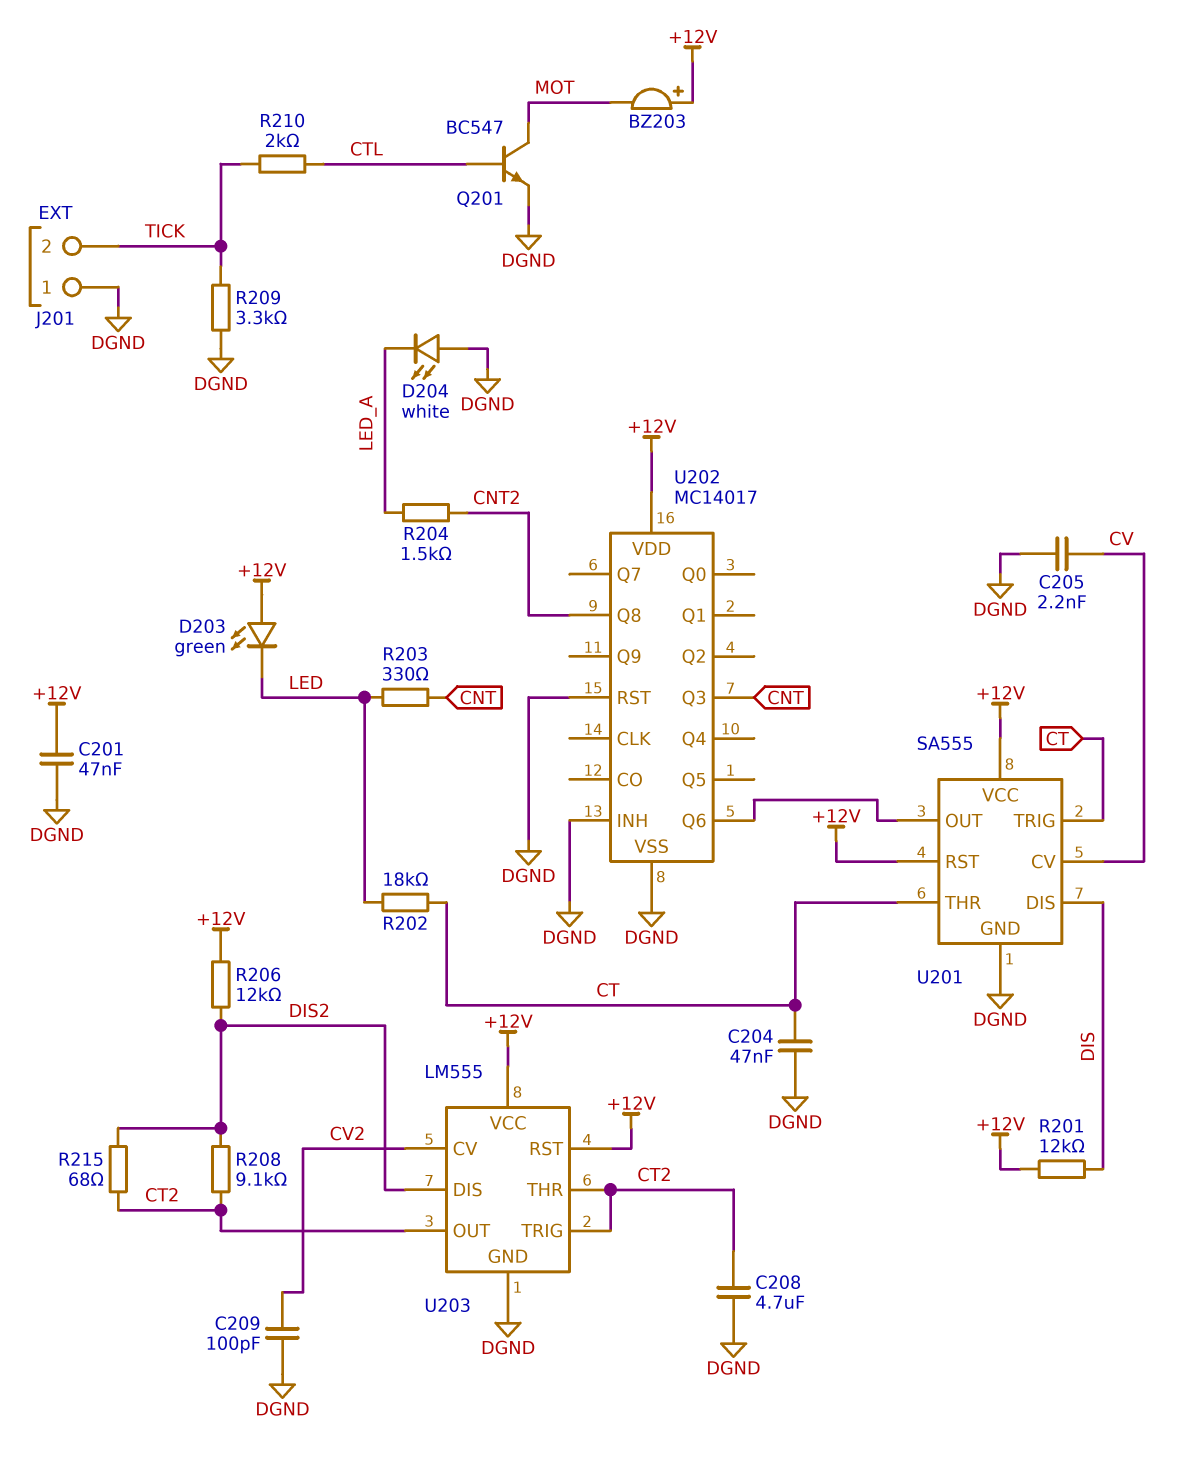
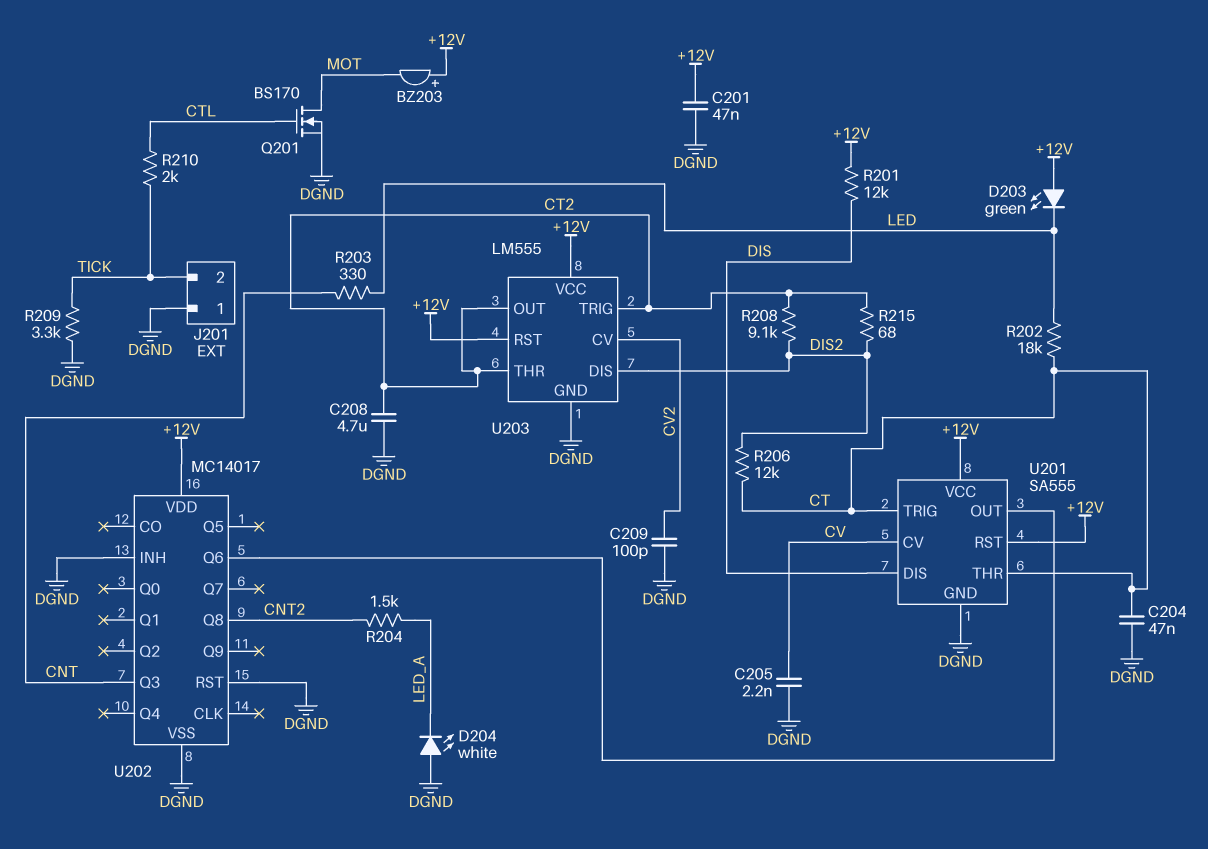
Q201: NPN BC547 (B CTL, C MOT, E DGND) -> NMOS BS170 (G CTL, D MOT, S DGND)
R206: 12k (+12V, DIS2) -> 12k (CT, DIS2)

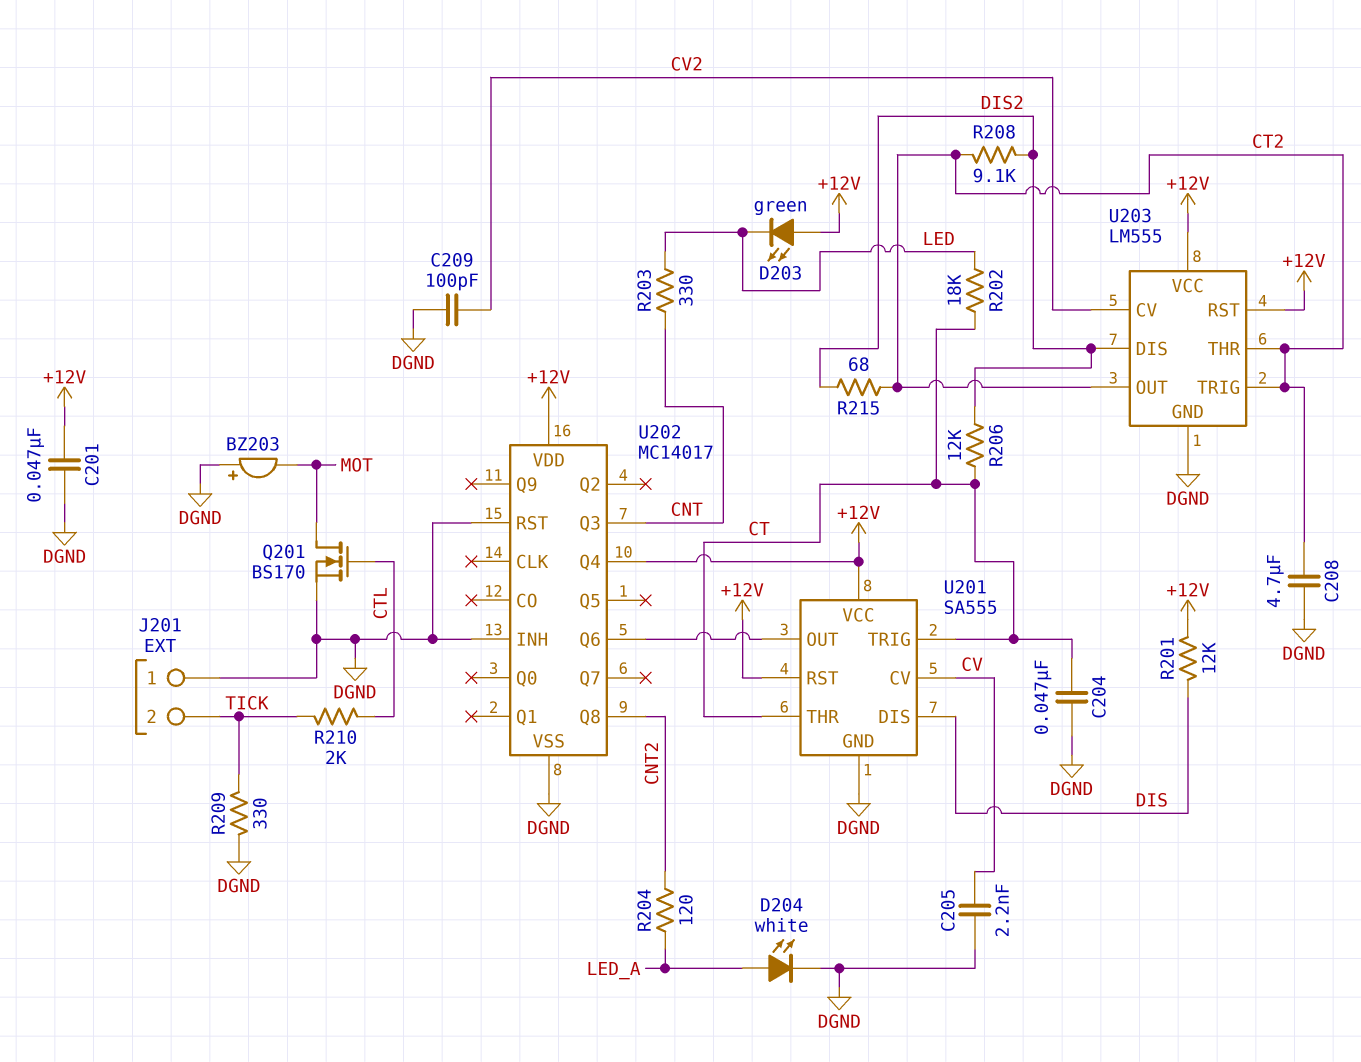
BZ203: buzzer (plus +12V, minus MOT) -> buzzer (plus DGND, minus MOT)
D204: LED white (A DGND, K LED_A) -> LED white (A LED_A, K DGND)
R204: 1.5k (CNT2, LED_A) -> 120 (CNT2, LED_A)
R209: 3.3k (DGND, TICK) -> 330 (DGND, TICK)
U202 pin Q4: none -> +12V

